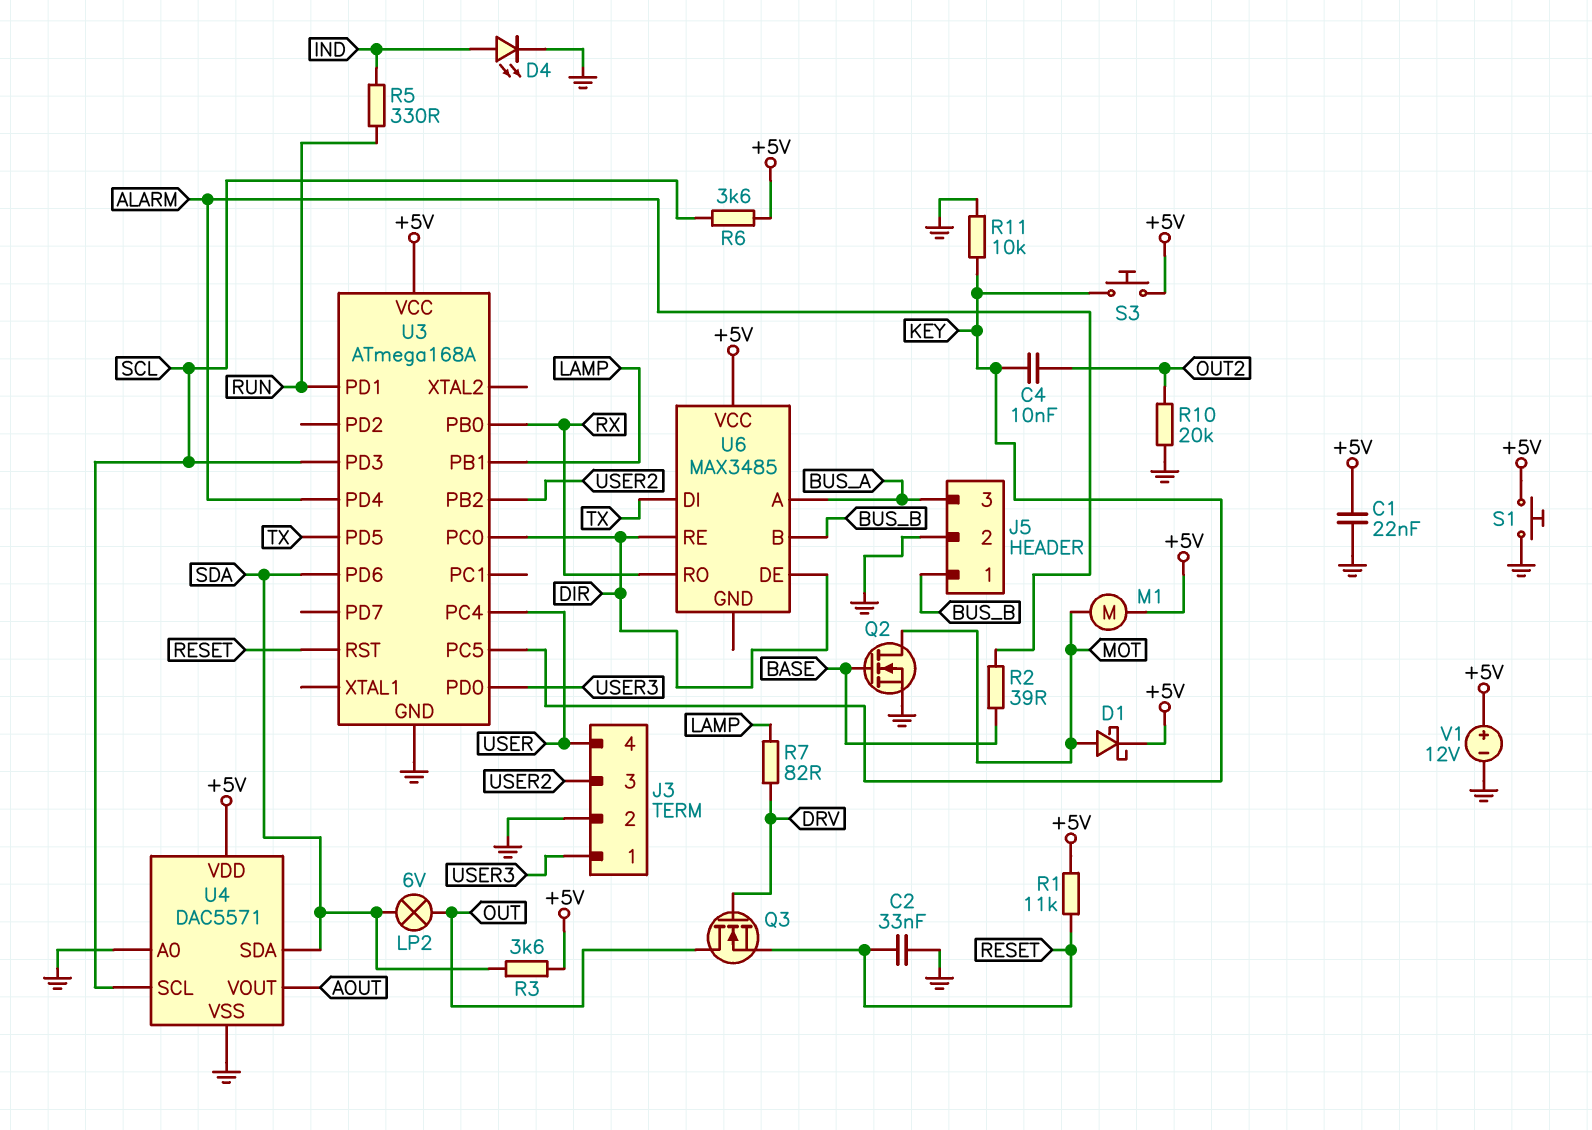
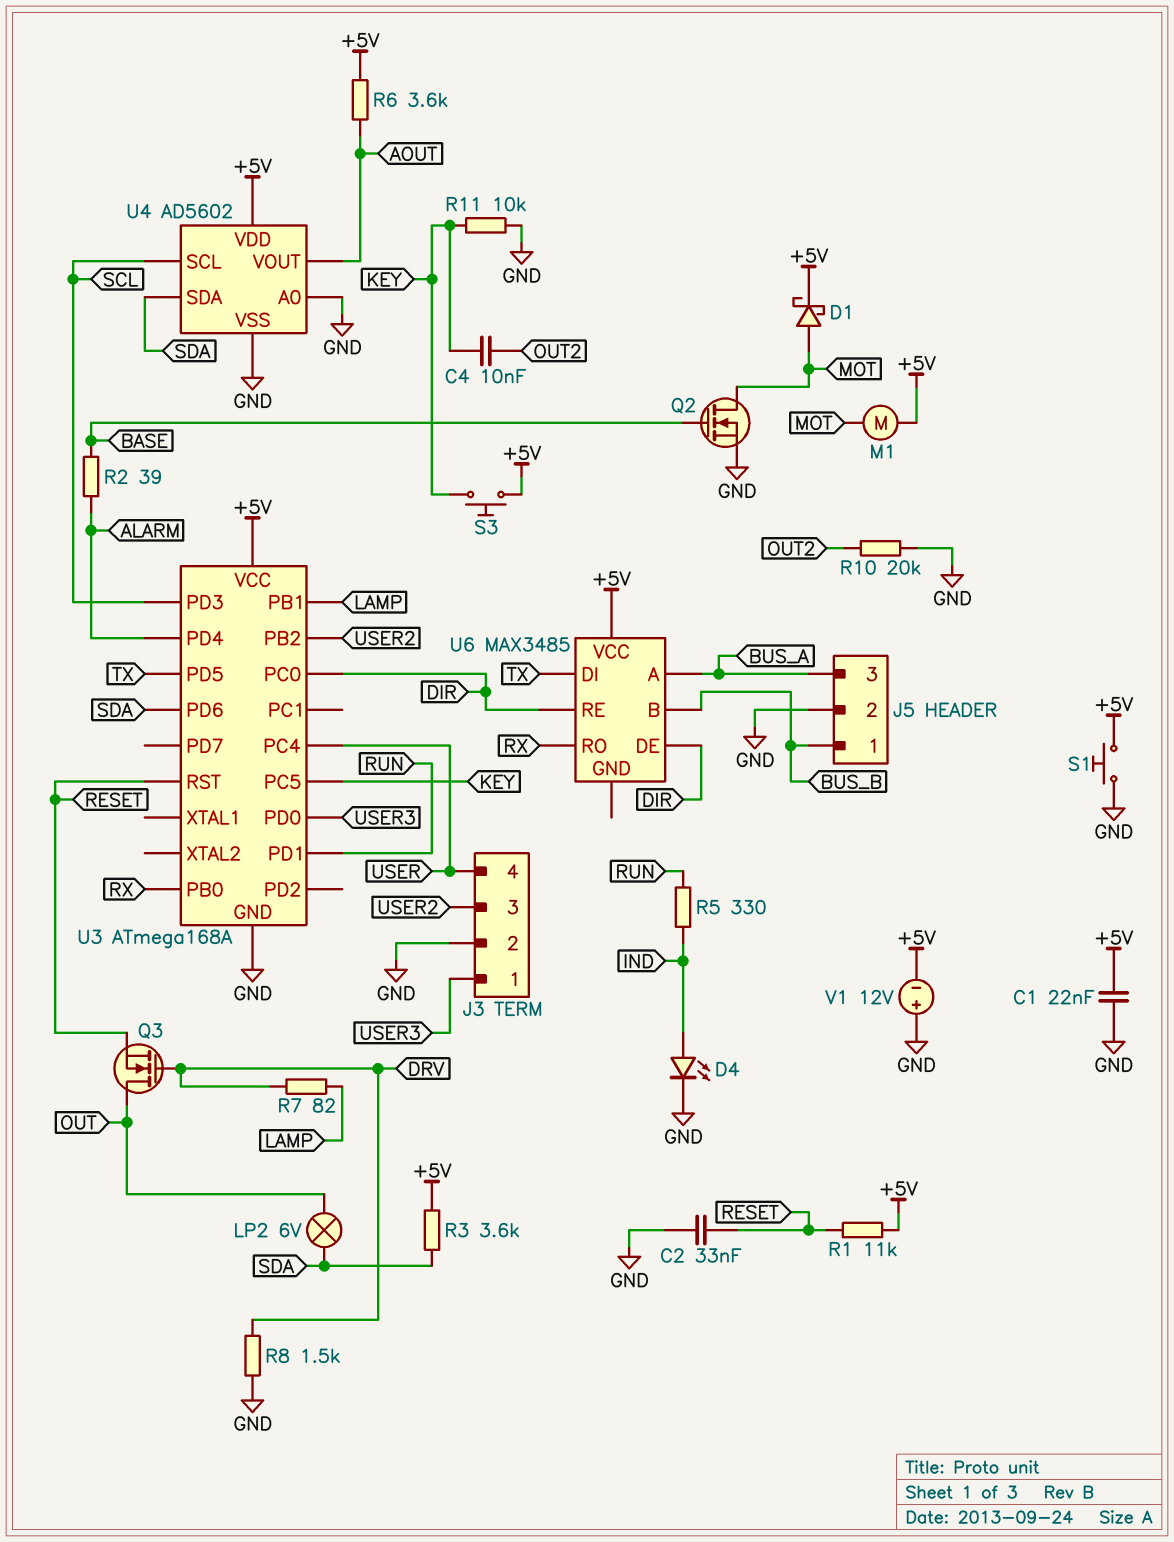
R6: 3.6k (+5V, SCL) -> 3.6k (+5V, AOUT)
R8: none -> 1.5k (DRV, GND)
U4: DAC5571 -> AD5602
V1: 12V (plus +5V, minus GND) -> 12V (plus GND, minus +5V)

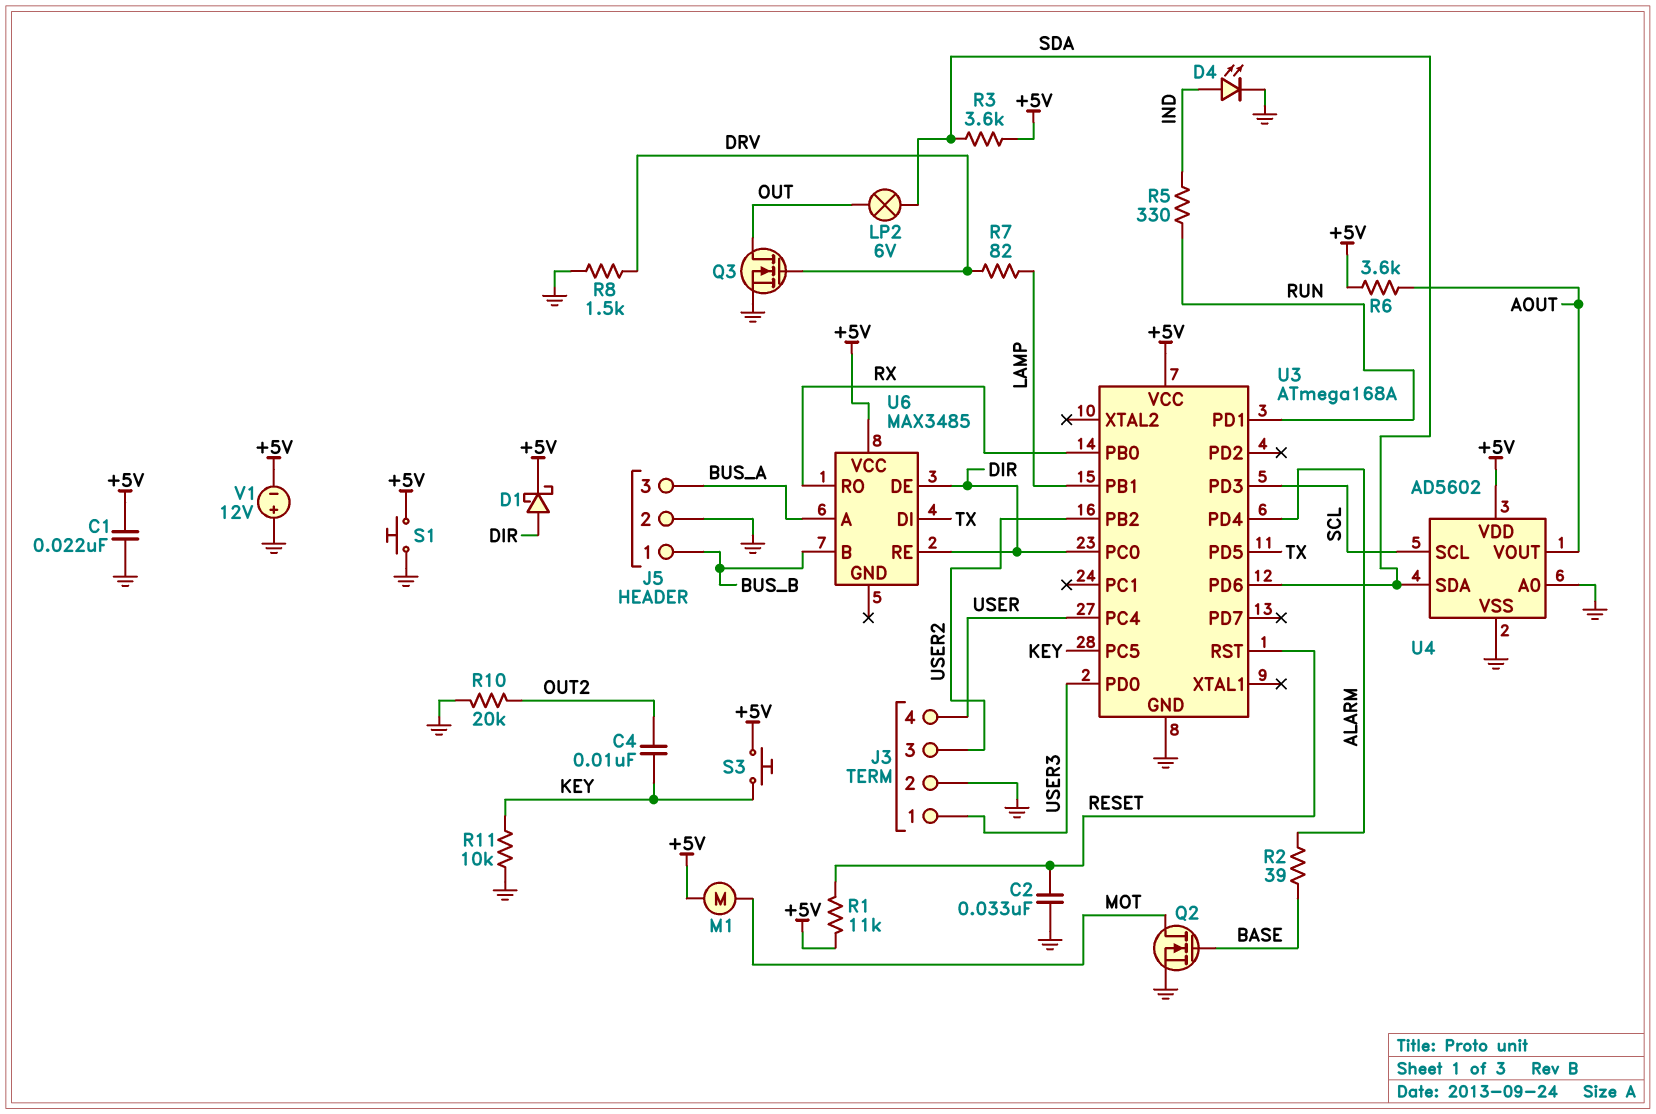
D1: schottky (A MOT, K +5V) -> schottky (A DIR, K +5V)
Q3: NMOS (G DRV, D OUT, S RESET) -> NMOS (G DRV, D OUT, S GND)

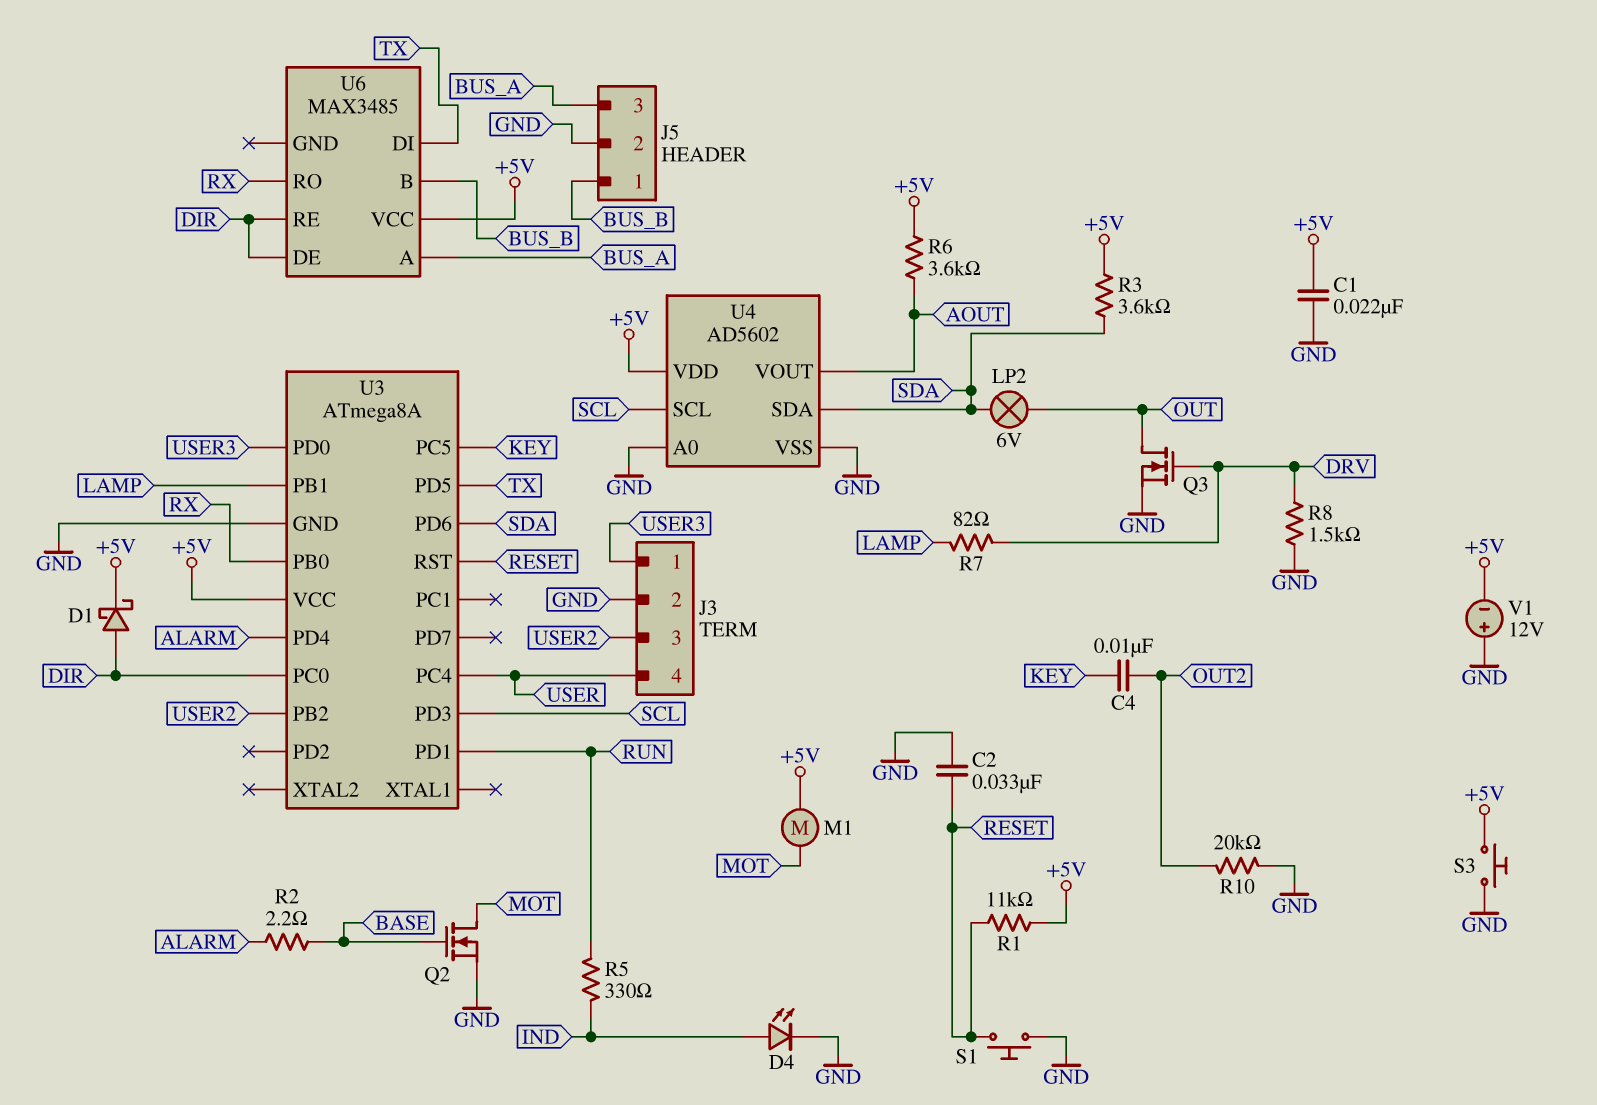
R2: 39 (ALARM, BASE) -> 2.2 (ALARM, BASE)
R11: 10k (GND, KEY) -> none
S1: button (+5V, GND) -> button (GND, RESET)
S3: button (+5V, KEY) -> button (+5V, GND)
U3: ATmega168A -> ATmega8A

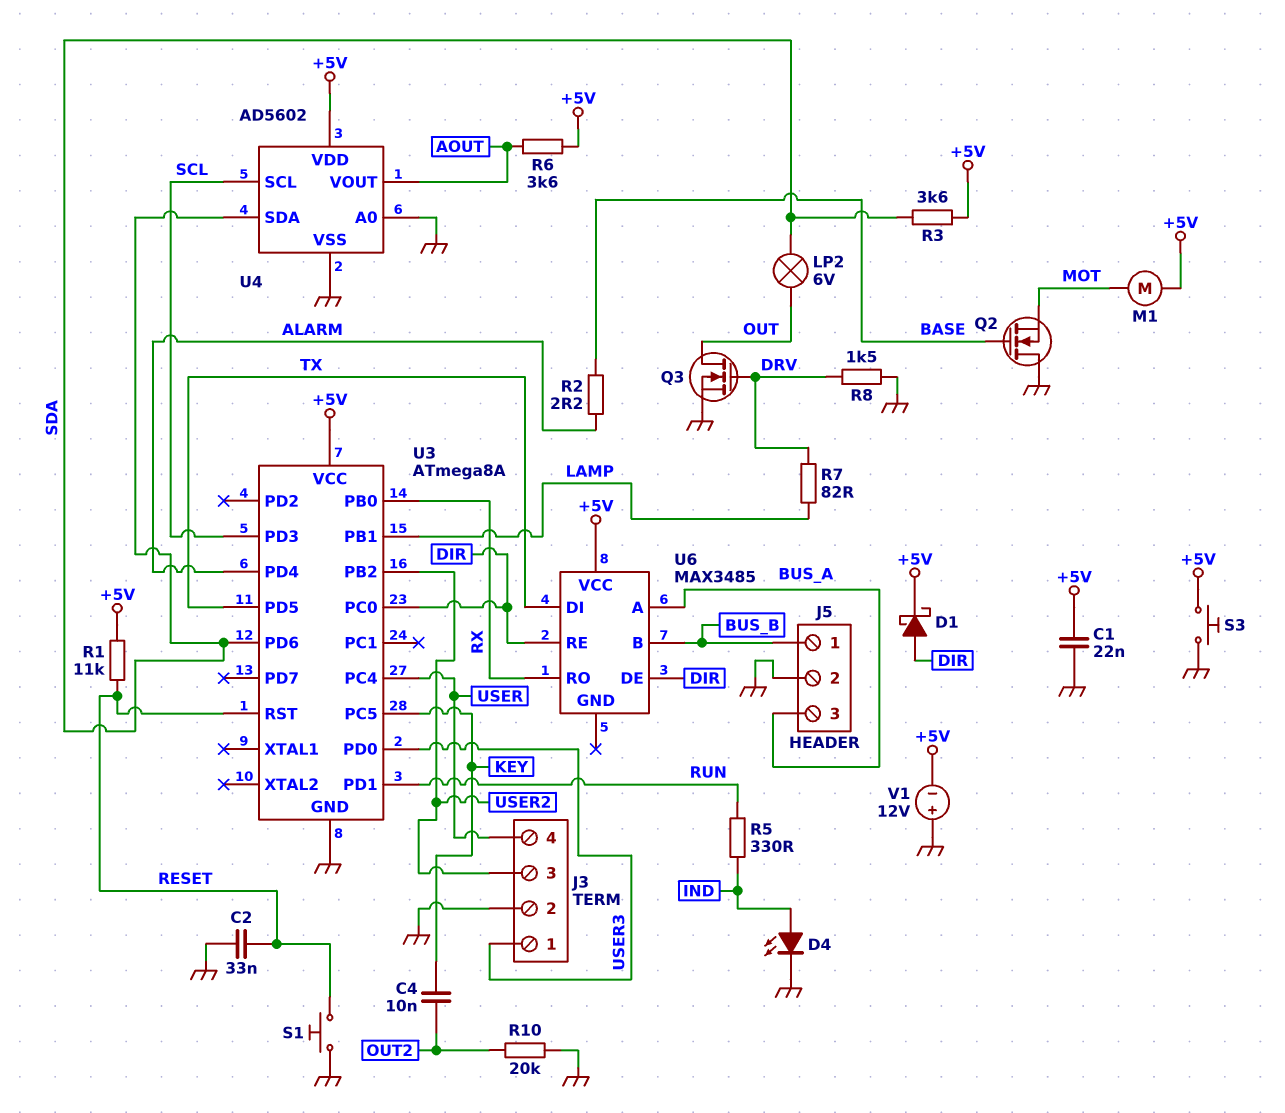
Q2: NMOS (G BASE, D MOT, S GND) -> NMOS (G BASE, D GND, S MOT)

